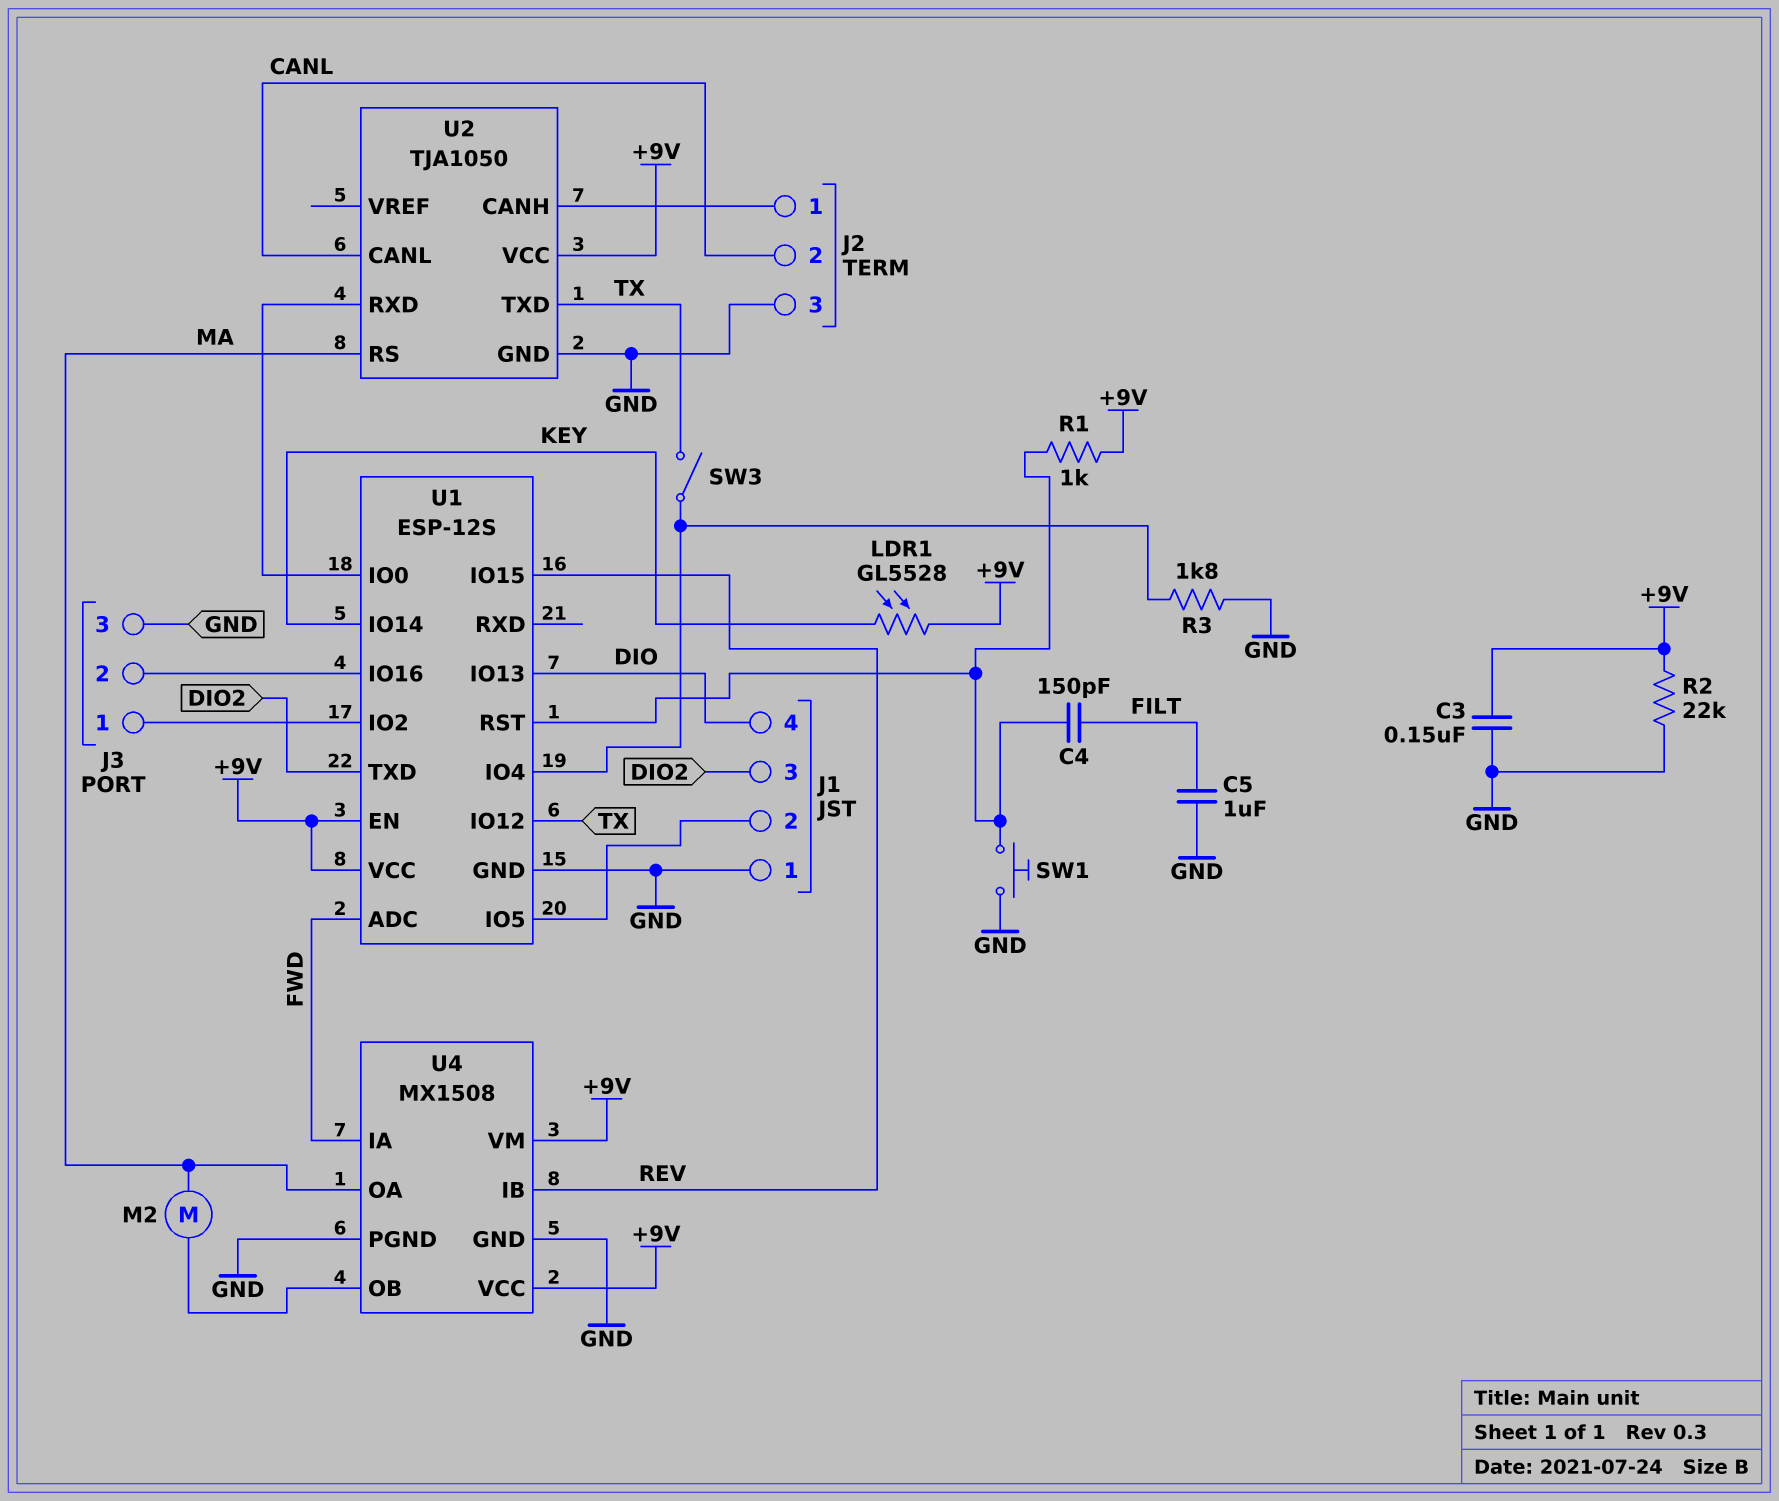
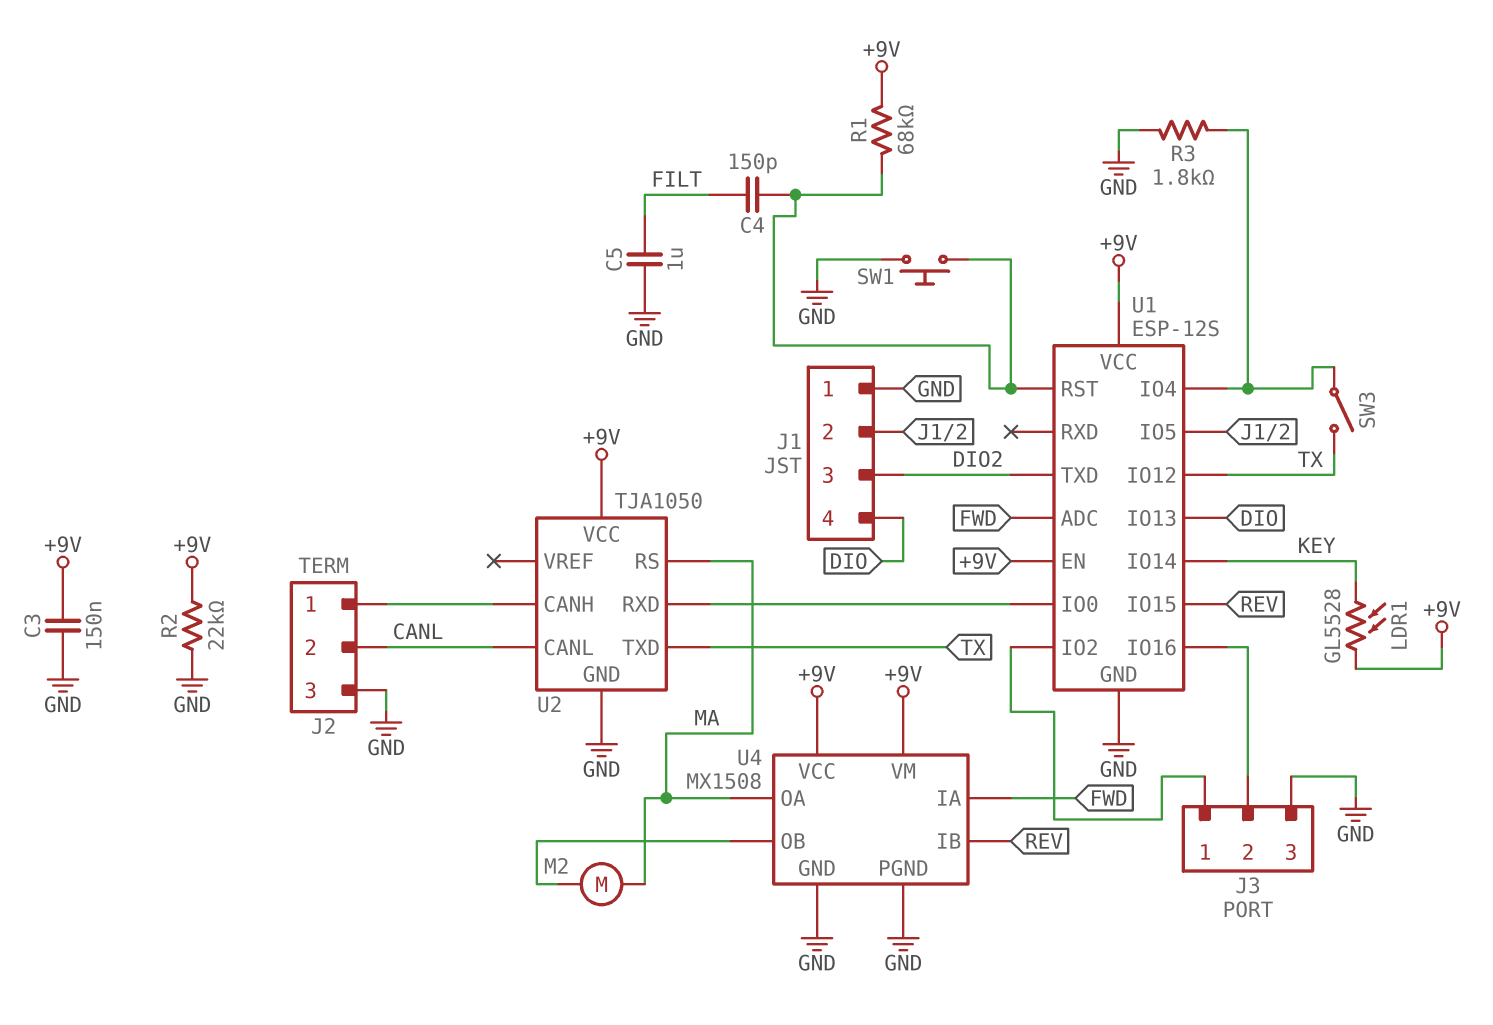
R1: 1k (+9V, U1/RST) -> 68k (+9V, U1/RST)

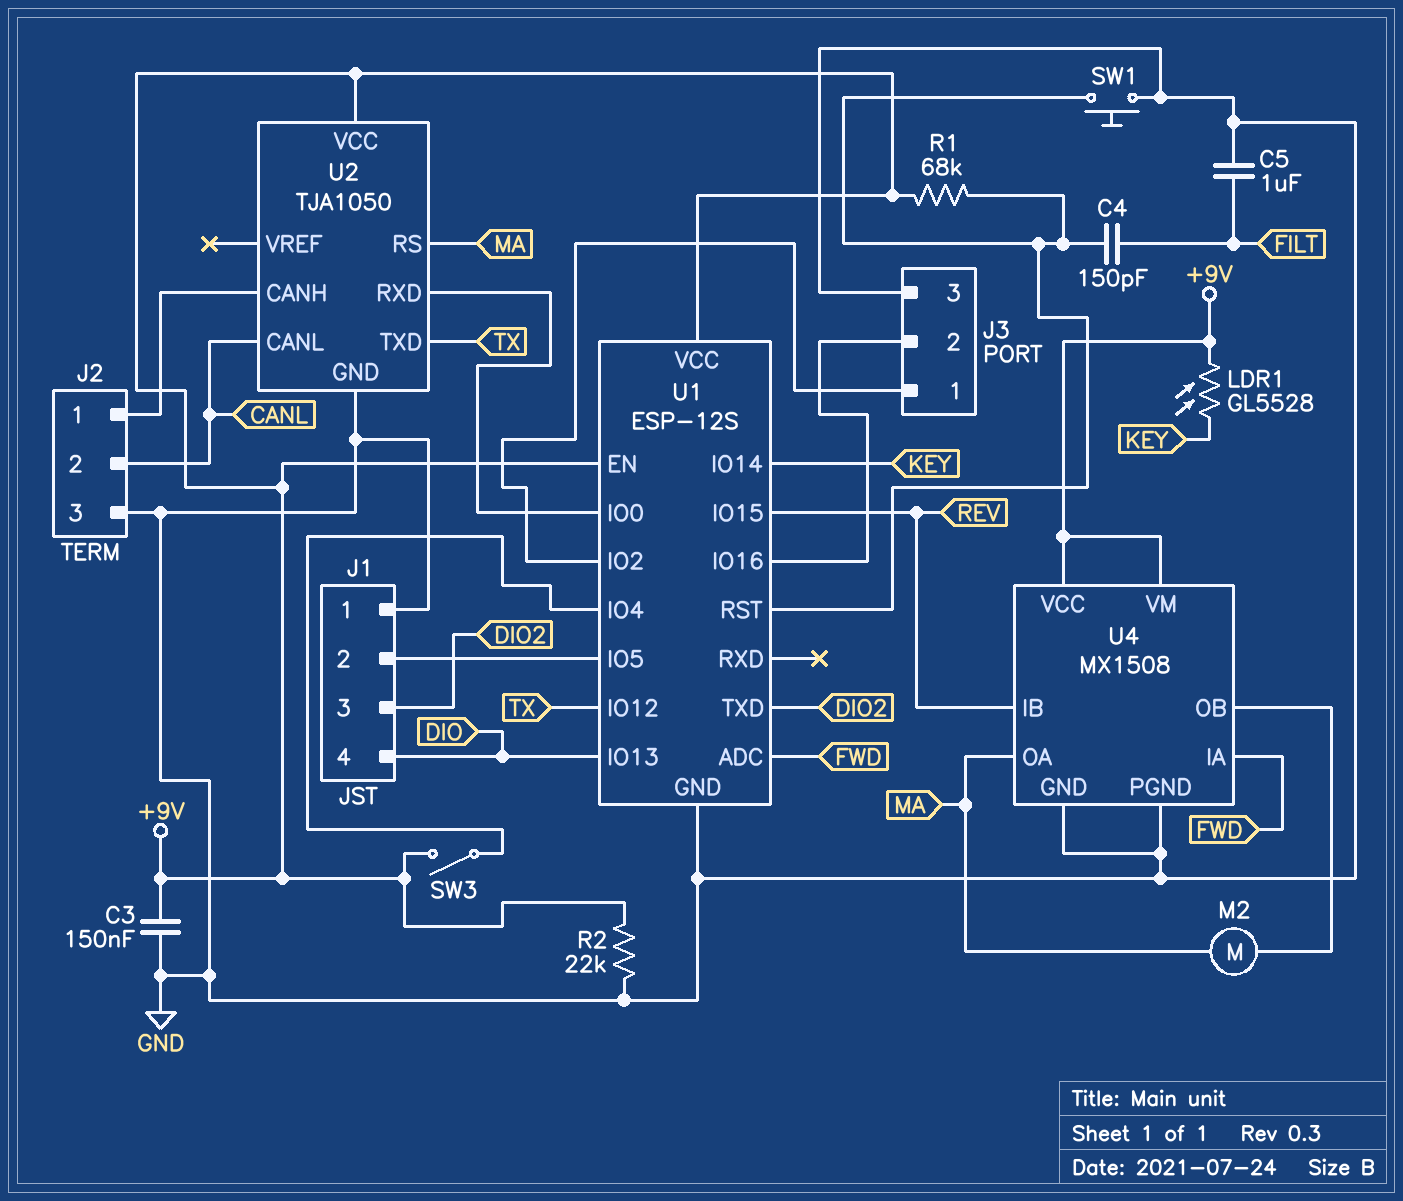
R3: 1.8k (GND, U1/IO4) -> none
SW3: switch (TX, U1/IO4) -> switch (+9V, U1/IO4)

